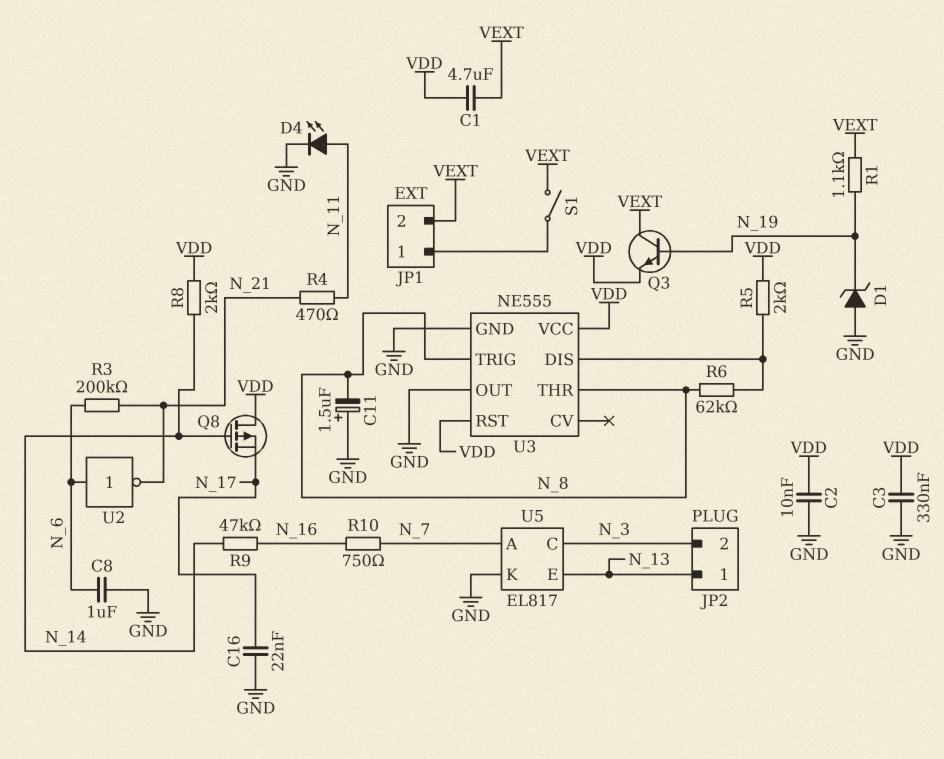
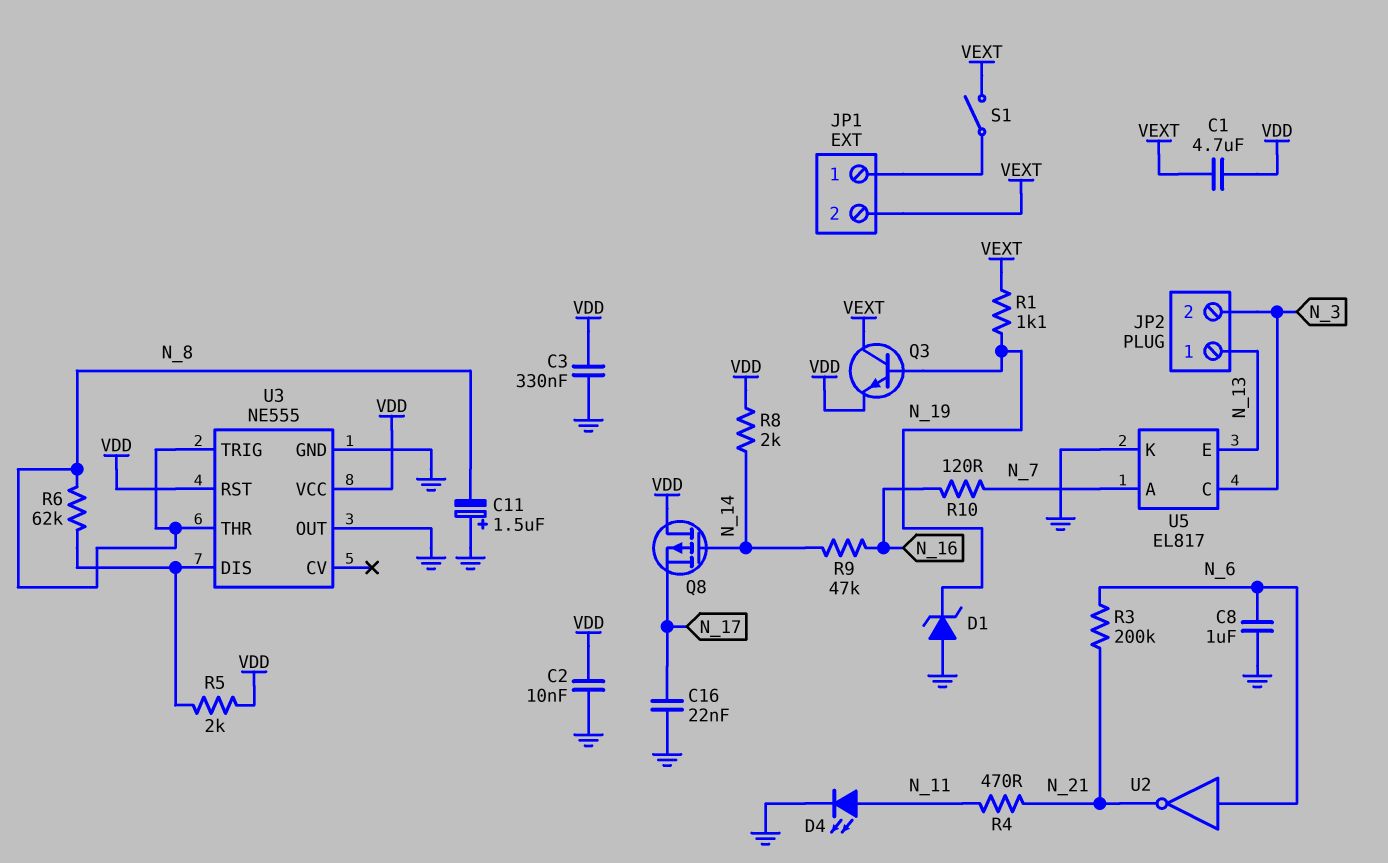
R10: 750 (N_7, N_16) -> 120 (N_7, N_16)

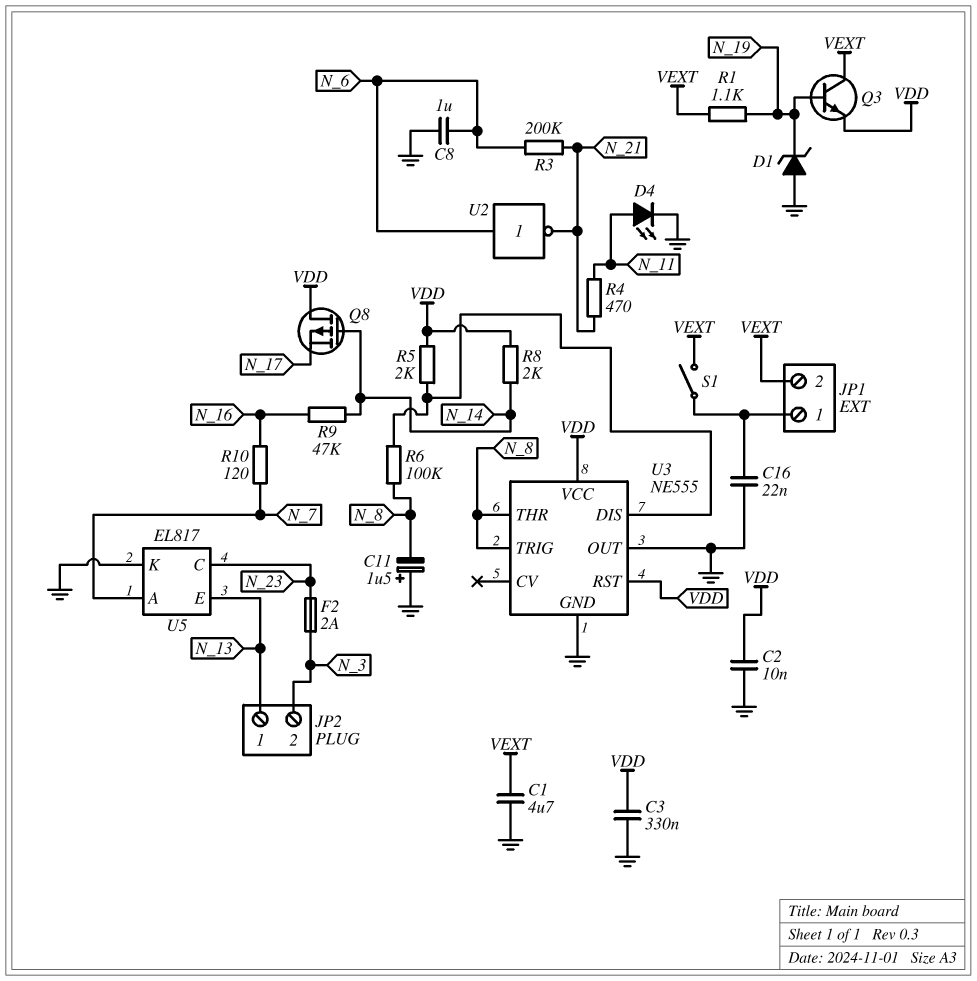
C1: 4.7uF (VDD, VEXT) -> 4.7uF (GND, VEXT)
C16: 22nF (GND, N_17) -> 22nF (GND, JP1/1)
F2: none -> 2A (N_3, N_23)
R6: 62k (N_8, U3/DIS) -> 100k (N_8, U3/DIS)
U5 pin C: N_3 -> N_23

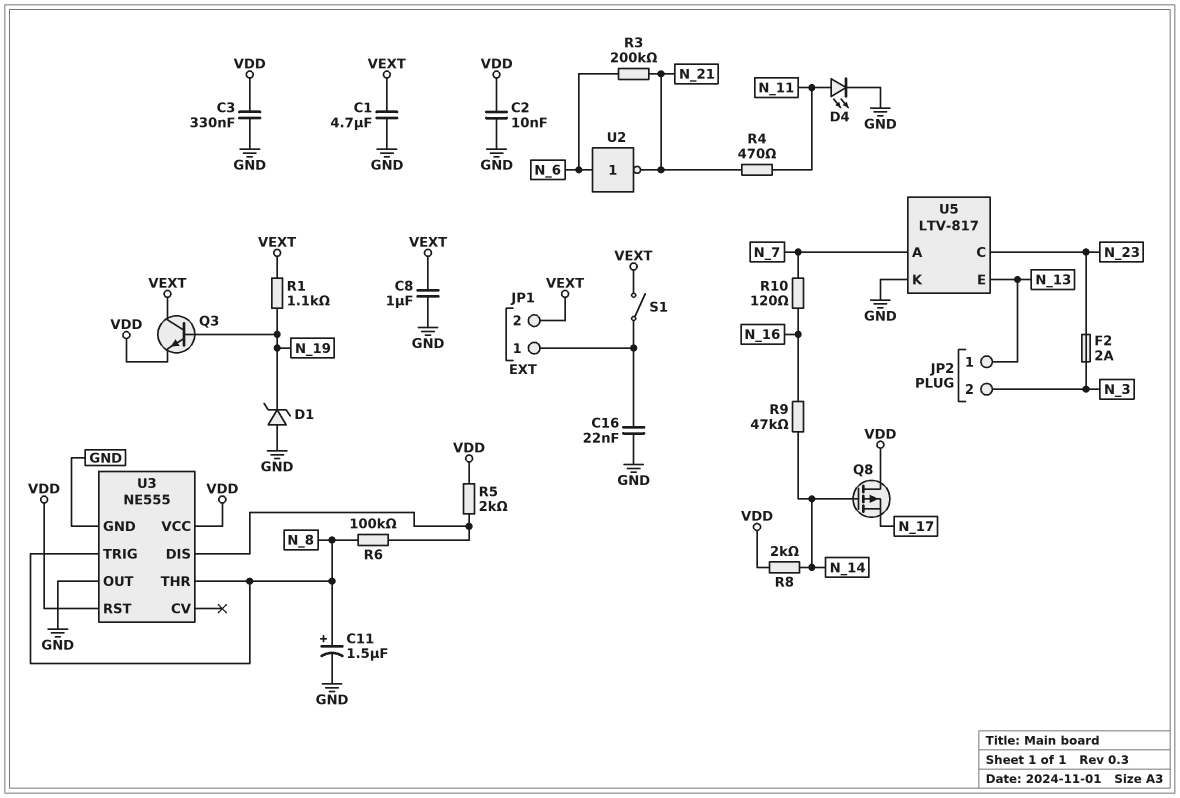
C8: 1uF (GND, N_6) -> 1uF (GND, VEXT)
C11: 1.5uF (plus GND, minus N_8) -> 1.5uF (plus N_8, minus GND)
U5: EL817 -> LTV-817

